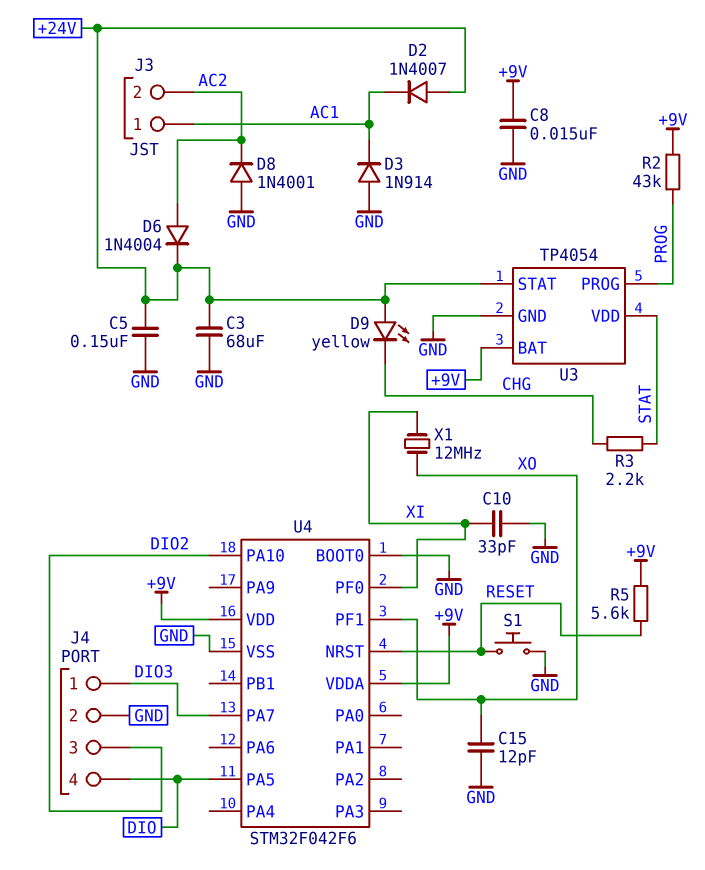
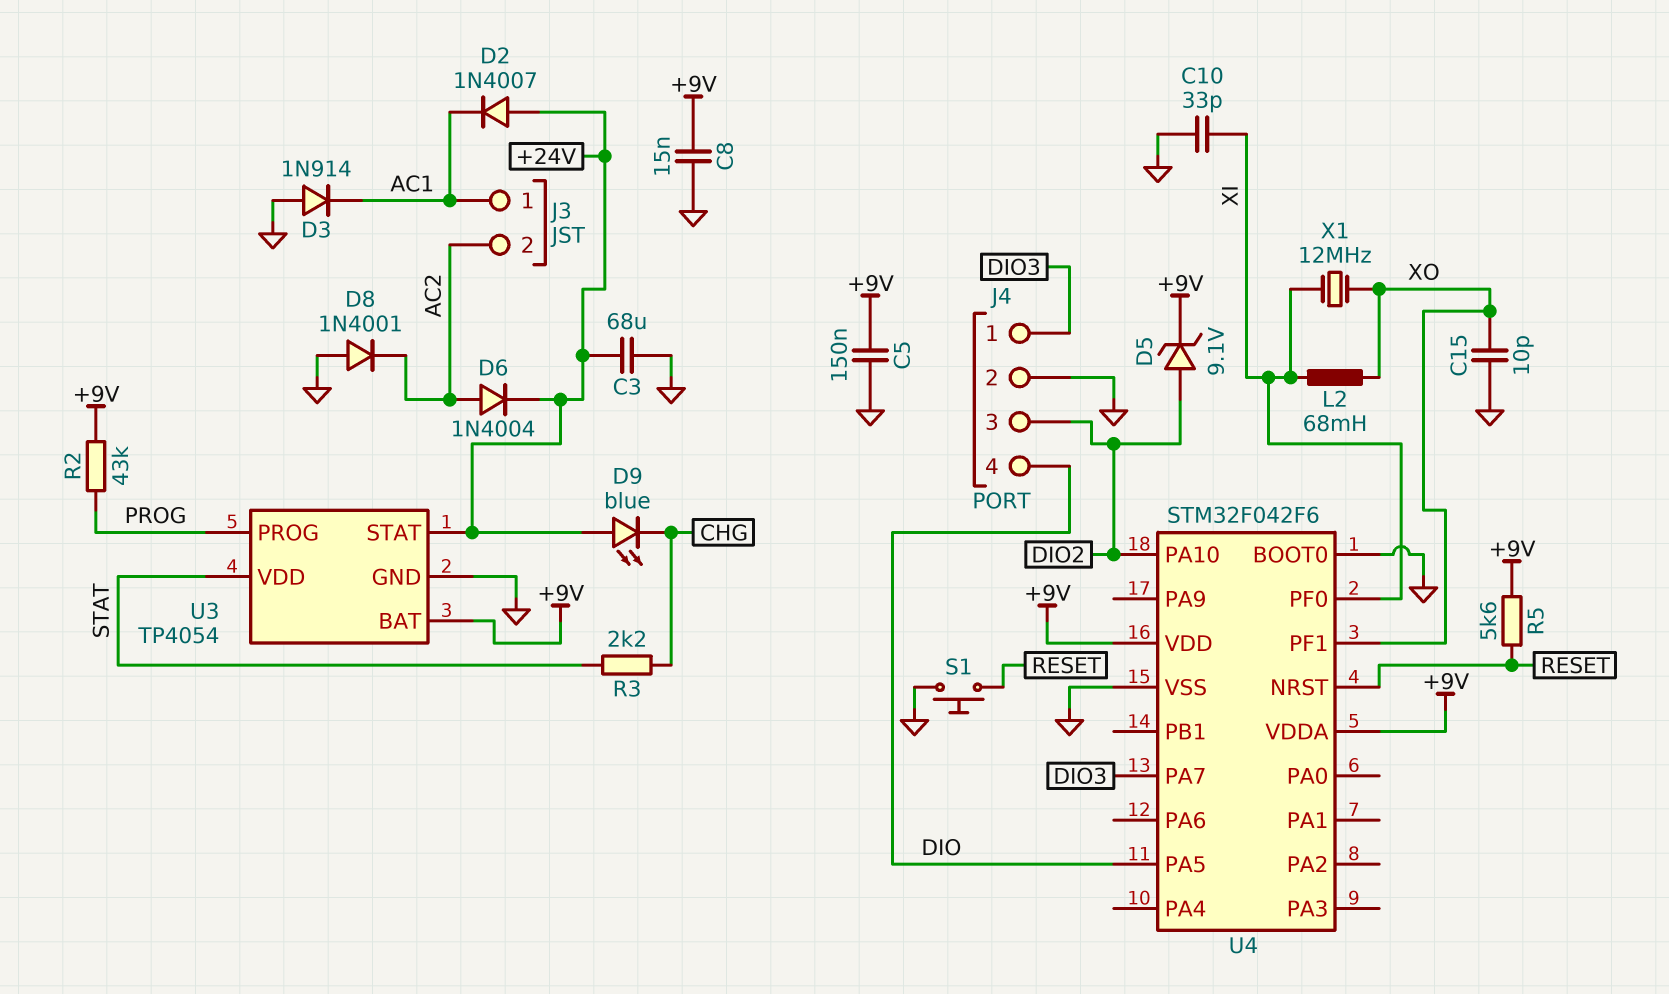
C5: 150nF (+24V, GND) -> 150nF (+9V, GND)
C15: 12pF (GND, XO) -> 10pF (GND, XO)
D5: none -> zener 9.1V (A DIO2, K +9V)
D9: LED yellow (A +24V, K CHG) -> LED blue (A +24V, K CHG)
L2: none -> 68mH (XI, XO)

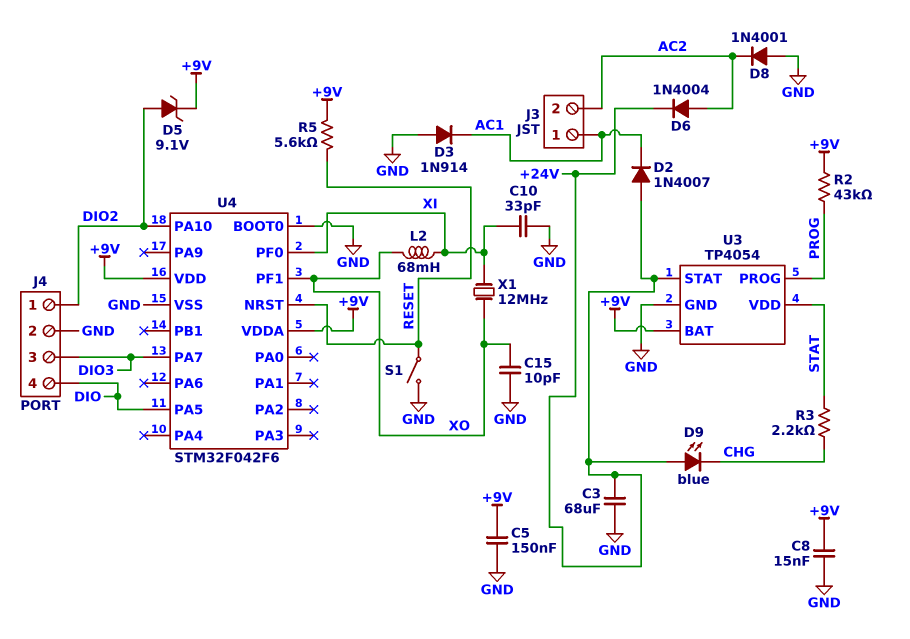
J4 pin 1: DIO3 -> DIO2
J4 pin 3: DIO2 -> DIO3
S1: button (GND, RESET) -> switch (GND, RESET)

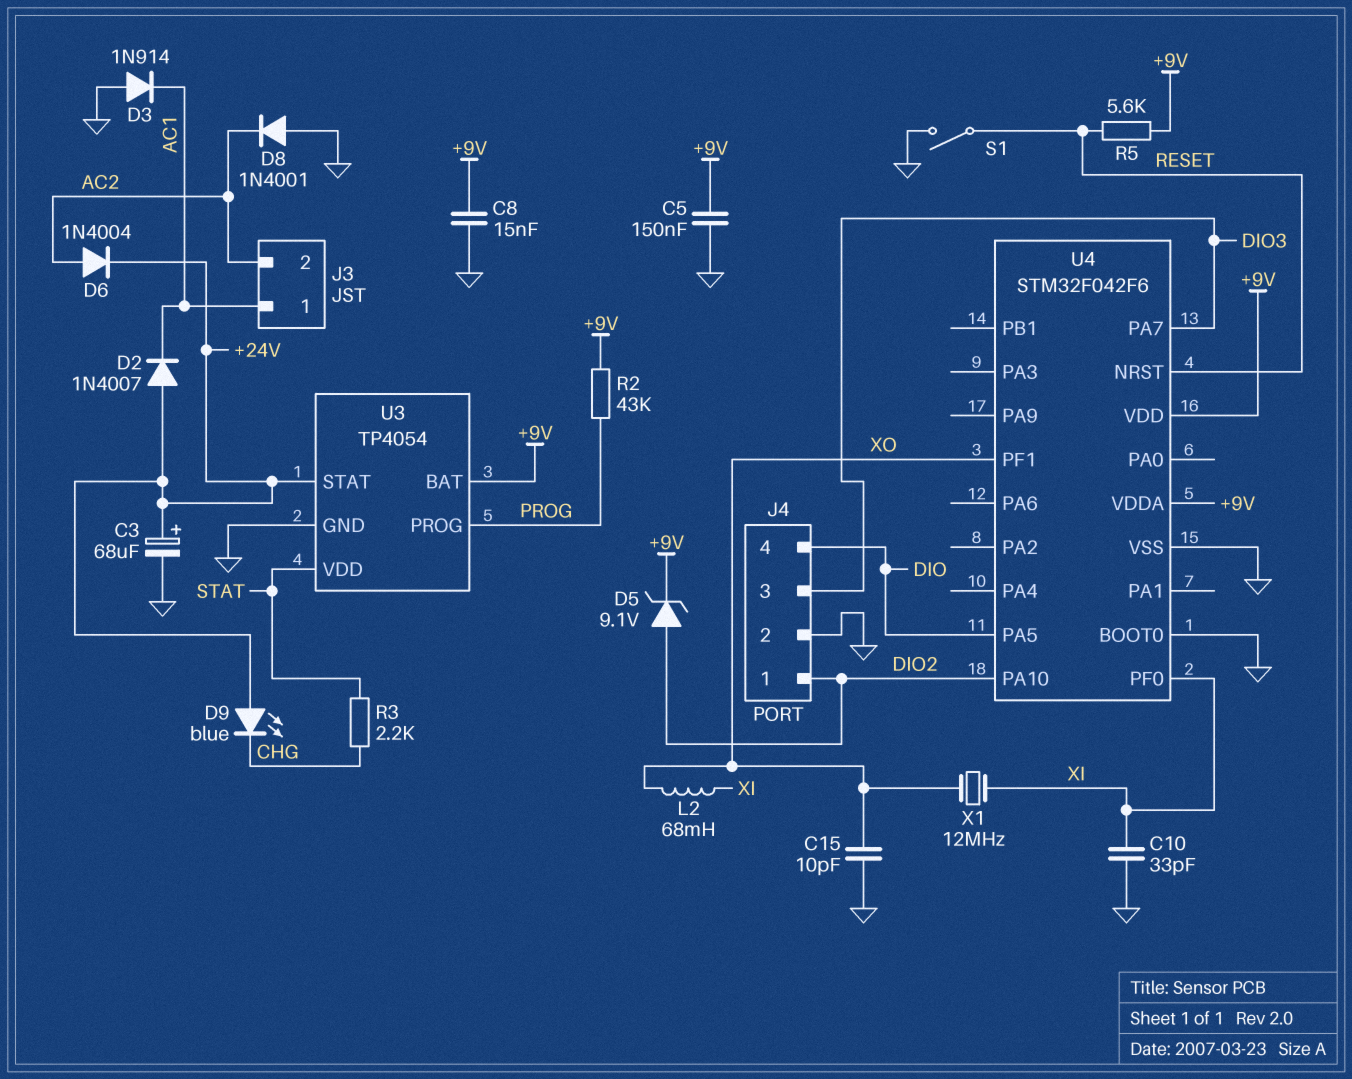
C3: 68uF (+24V, GND) -> 68uF (plus +24V, minus GND)

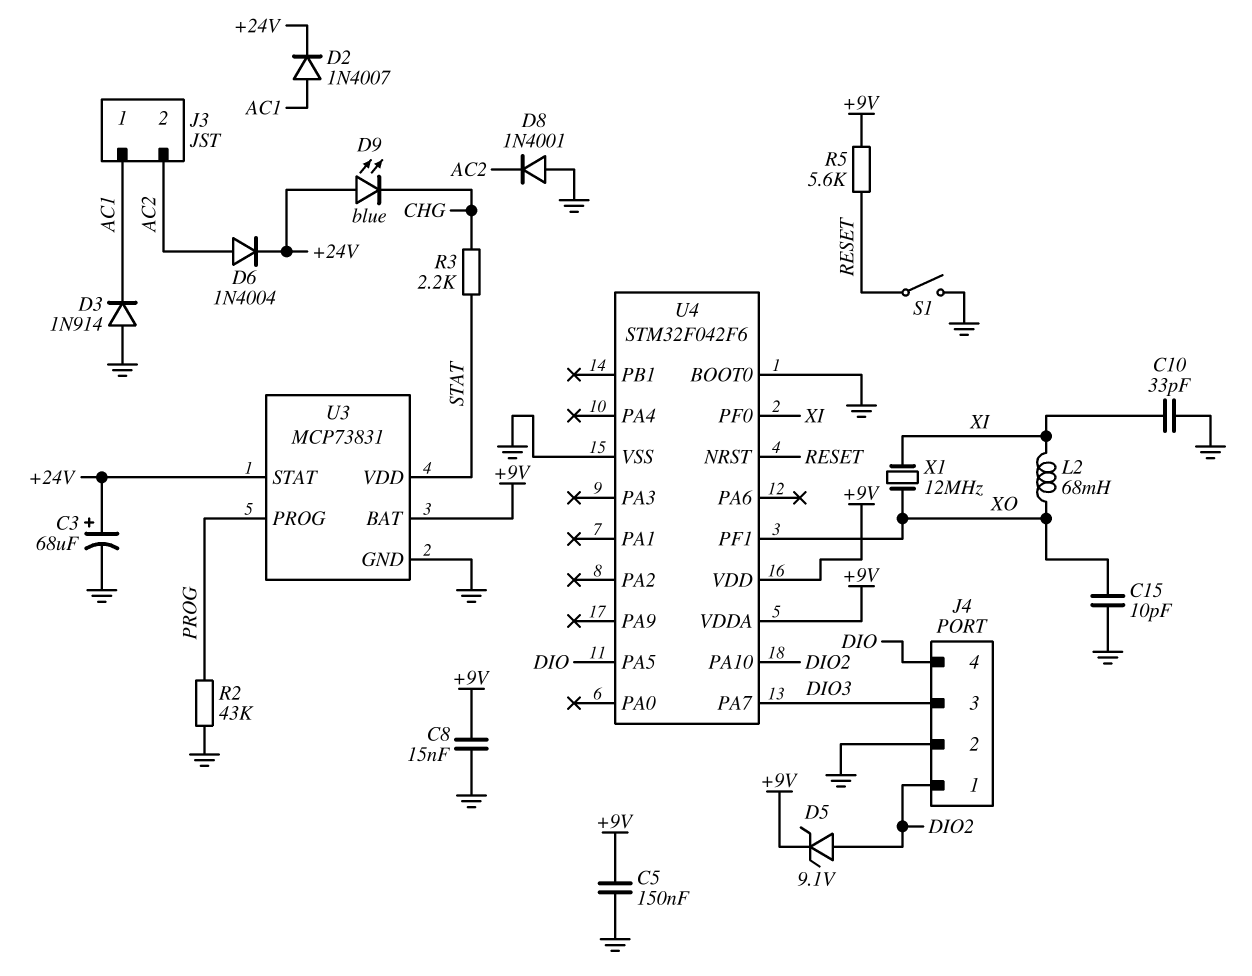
D2: diode 1N4007 (A +24V, K AC1) -> diode 1N4007 (A AC1, K +24V)
R2: 43k (+9V, PROG) -> 43k (GND, PROG)
U3: TP4054 -> MCP73831

